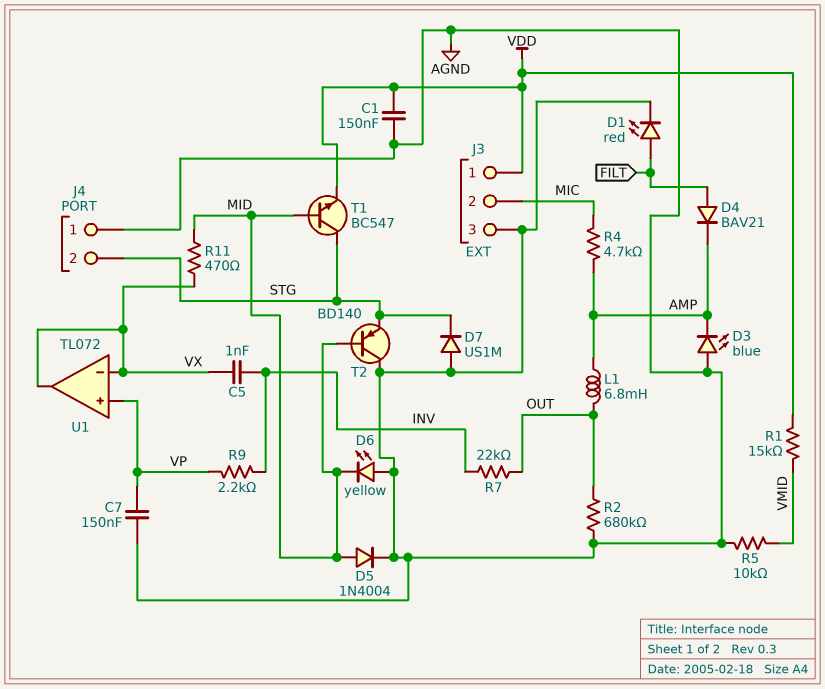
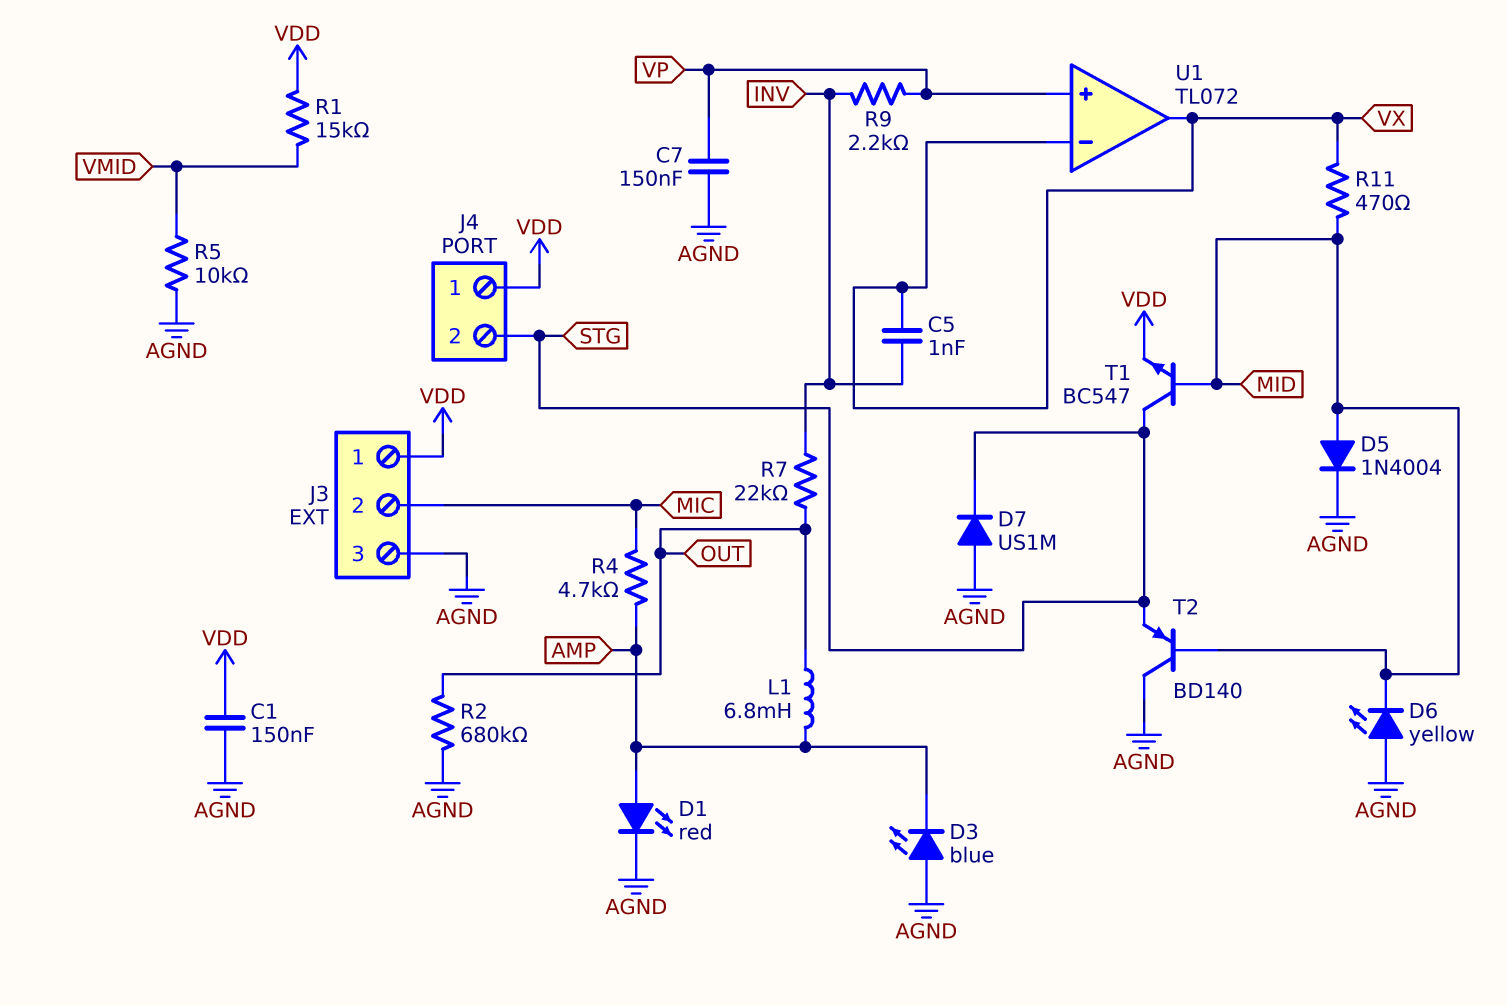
D1: LED red (A FILT, K AGND) -> LED red (A AMP, K AGND)
D4: diode BAV21 (A FILT, K AMP) -> none
J4 pin 1: AGND -> VDD

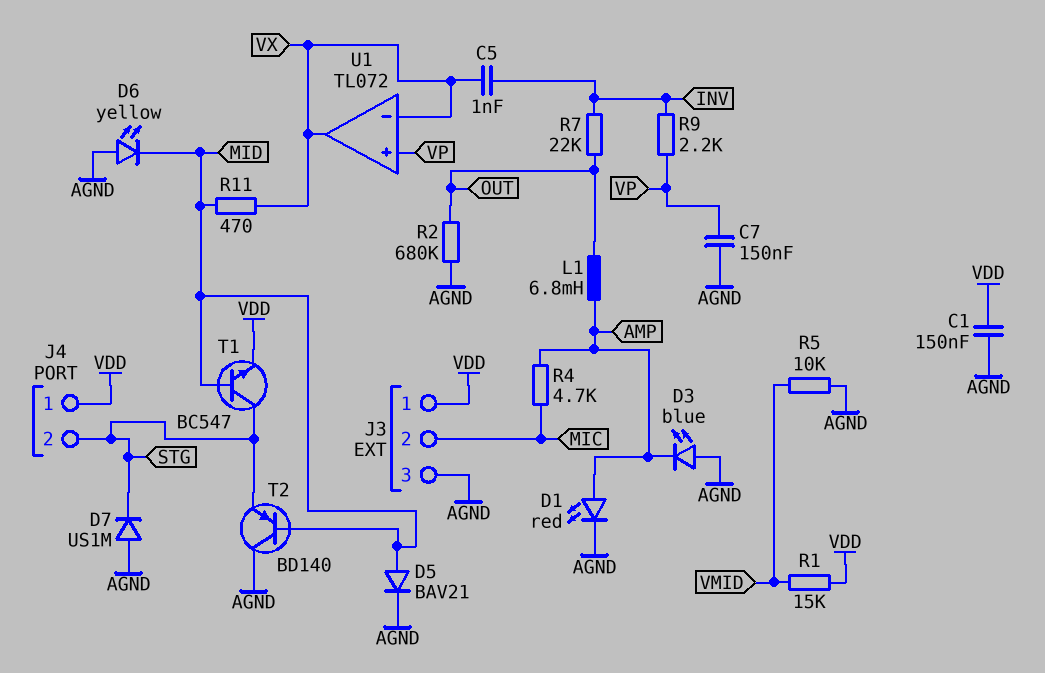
D5: diode 1N4004 (A MID, K AGND) -> diode BAV21 (A MID, K AGND)

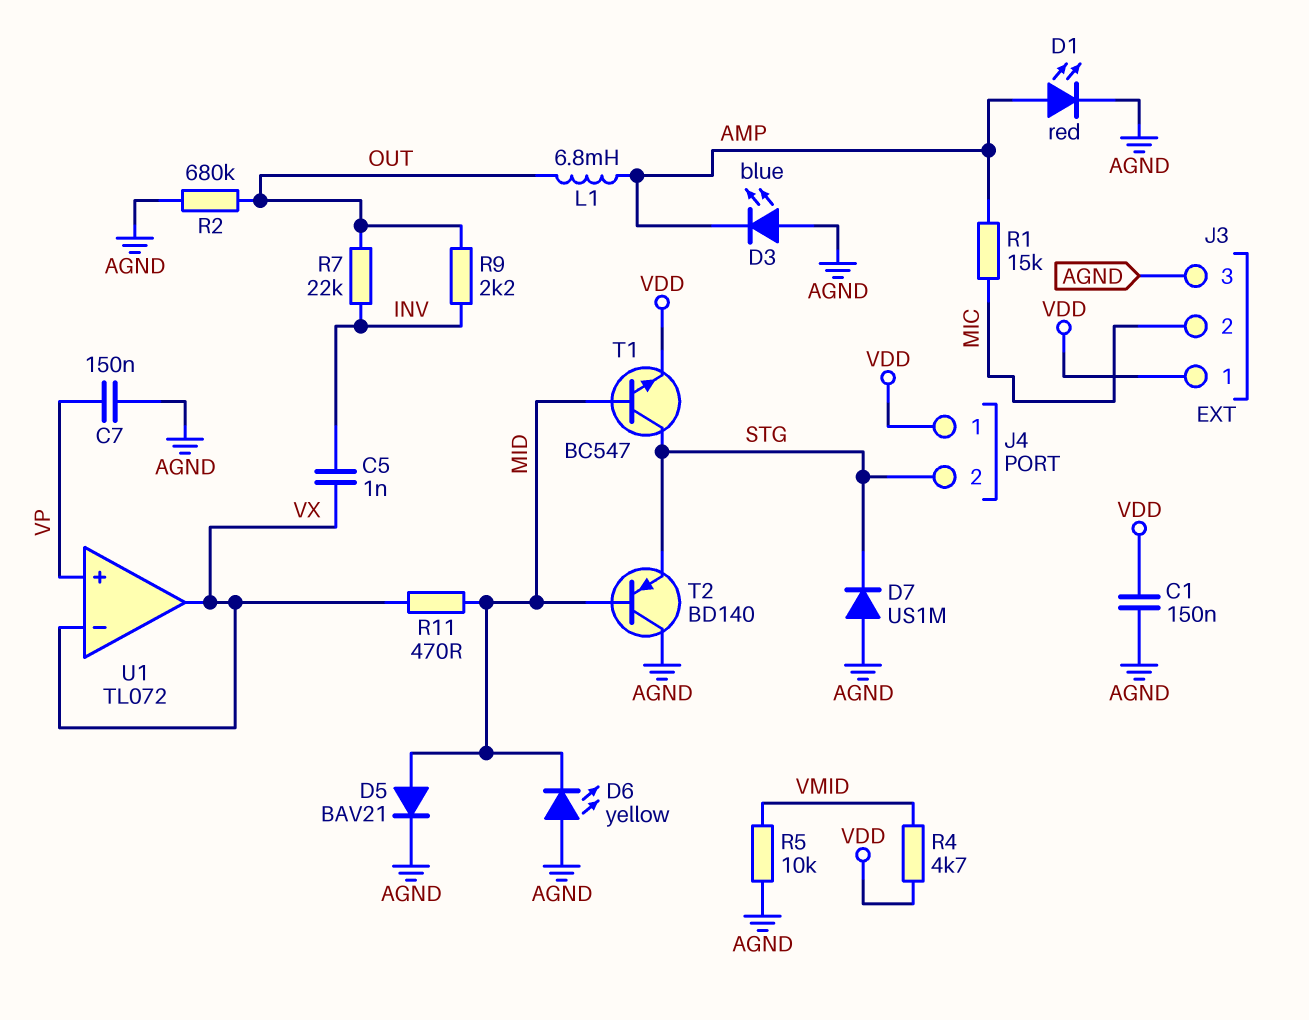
R1: 15k (VDD, VMID) -> 15k (AMP, MIC)
R4: 4.7k (AMP, MIC) -> 4.7k (VDD, VMID)
R9: 2.2k (INV, VP) -> 2.2k (INV, OUT)

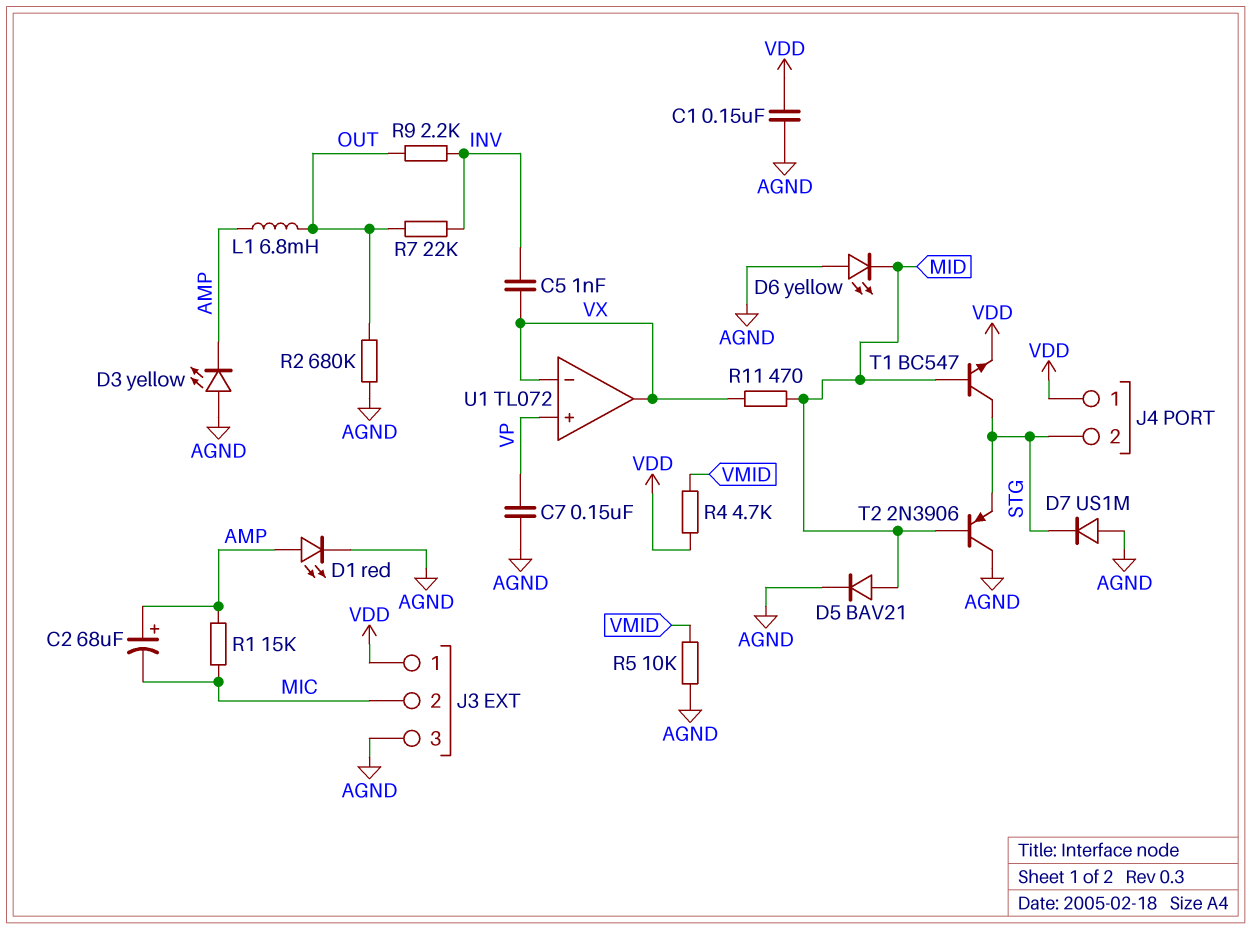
C2: none -> 68uF (plus AMP, minus MIC)
D3: LED blue (A AGND, K AMP) -> LED yellow (A AGND, K AMP)
T2: PNP BD140 (B MID, C AGND, E STG) -> PNP 2N3906 (B MID, C AGND, E STG)

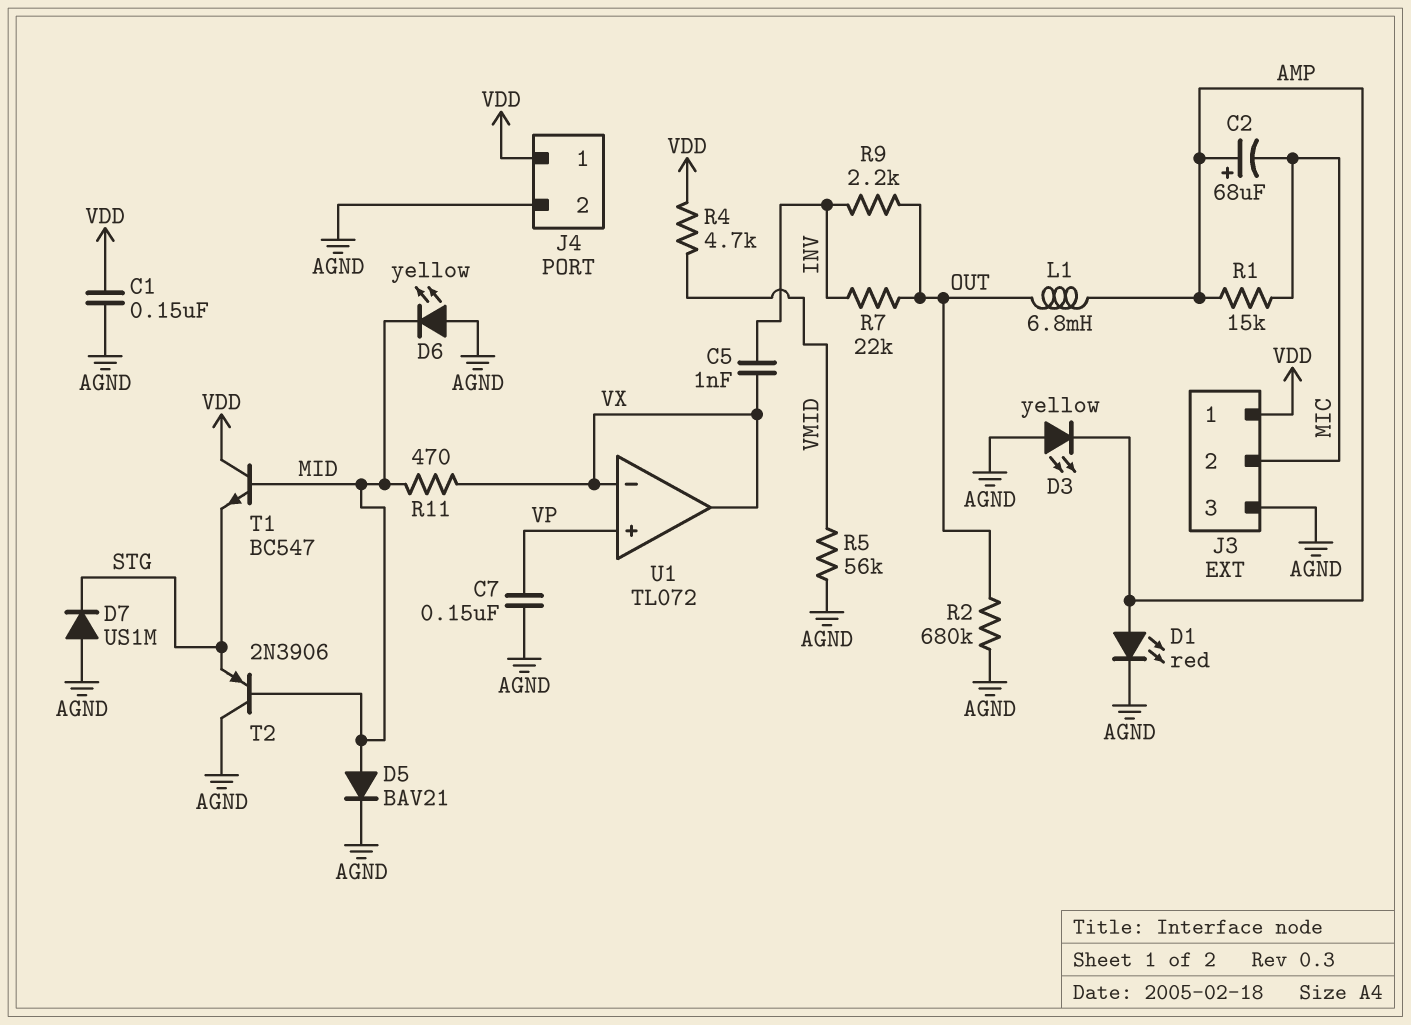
J4 pin 2: STG -> AGND
R5: 10k (AGND, VMID) -> 56k (AGND, VMID)
T1: NPN BC547 (B MID, C STG, E VDD) -> NPN BC547 (B MID, C VDD, E STG)

